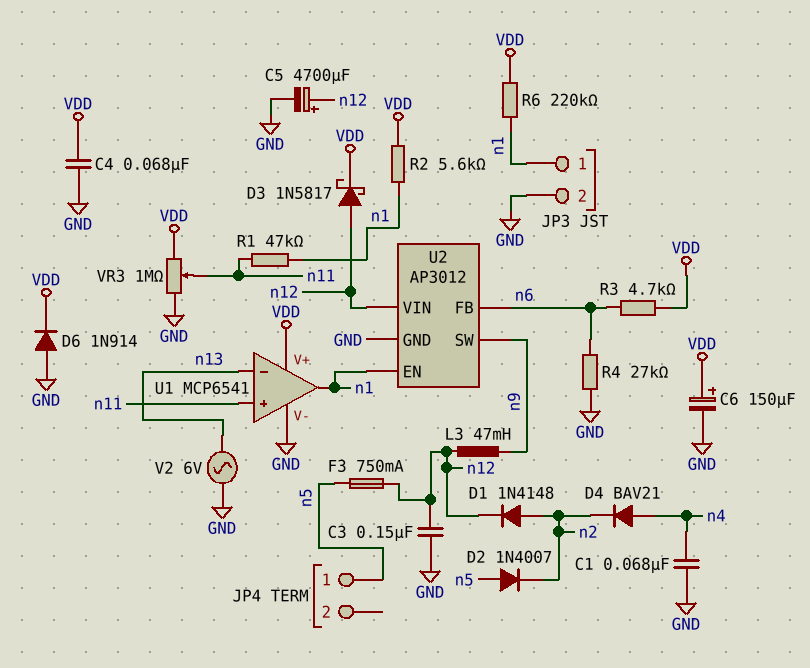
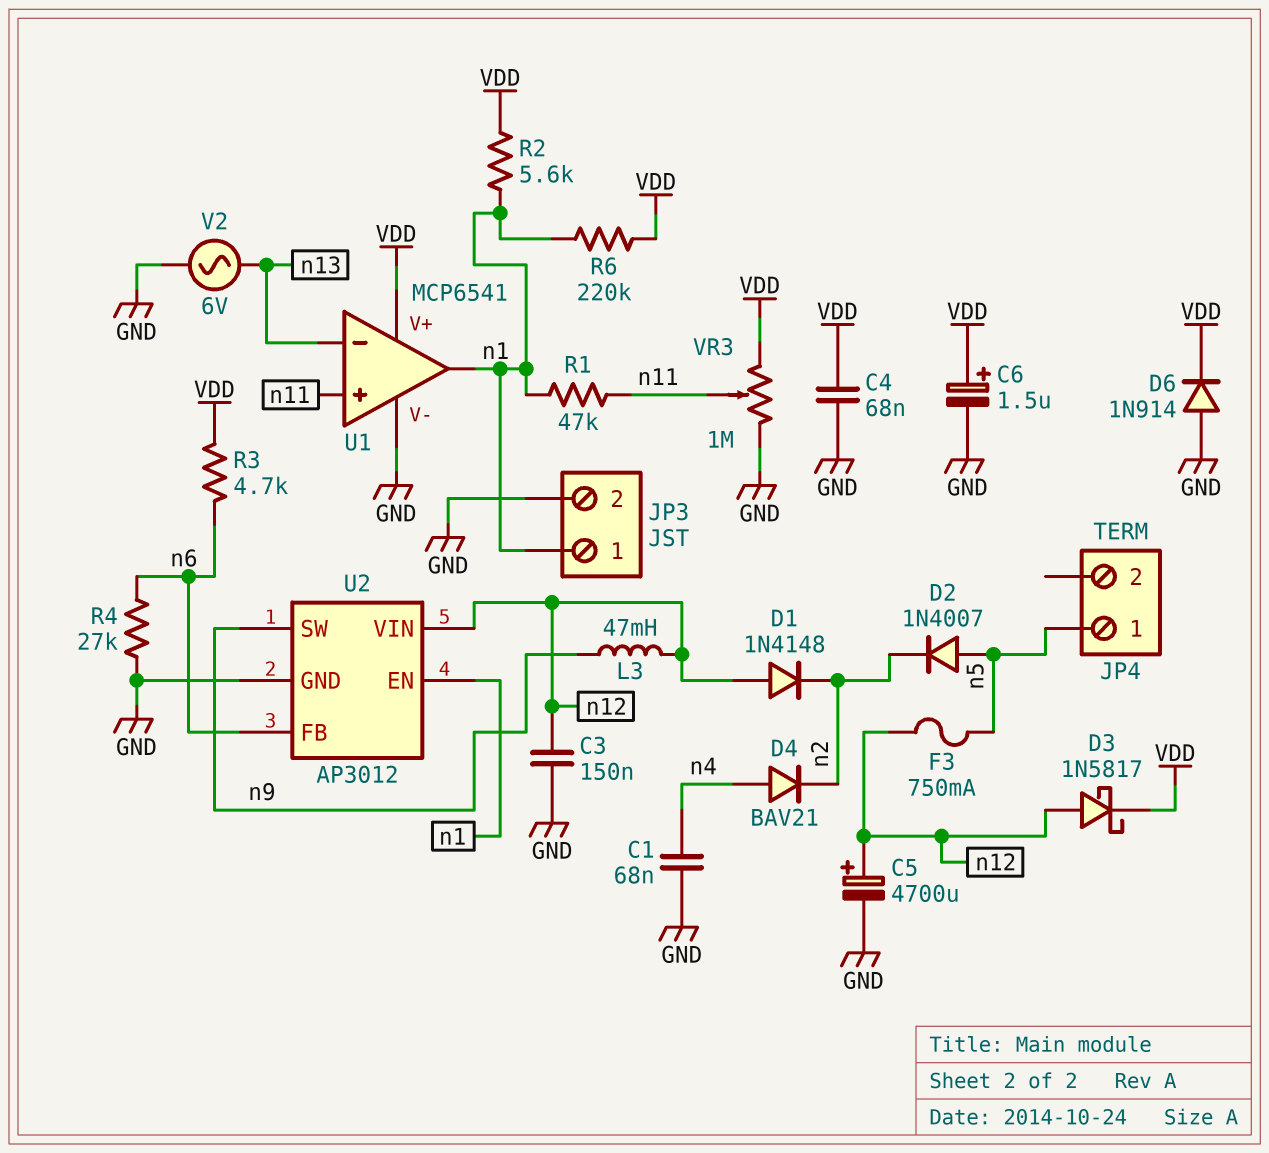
C6: 150uF (plus VDD, minus GND) -> 1.5uF (plus VDD, minus GND)
D1: diode 1N4148 (A n2, K n12) -> diode 1N4148 (A n12, K n2)

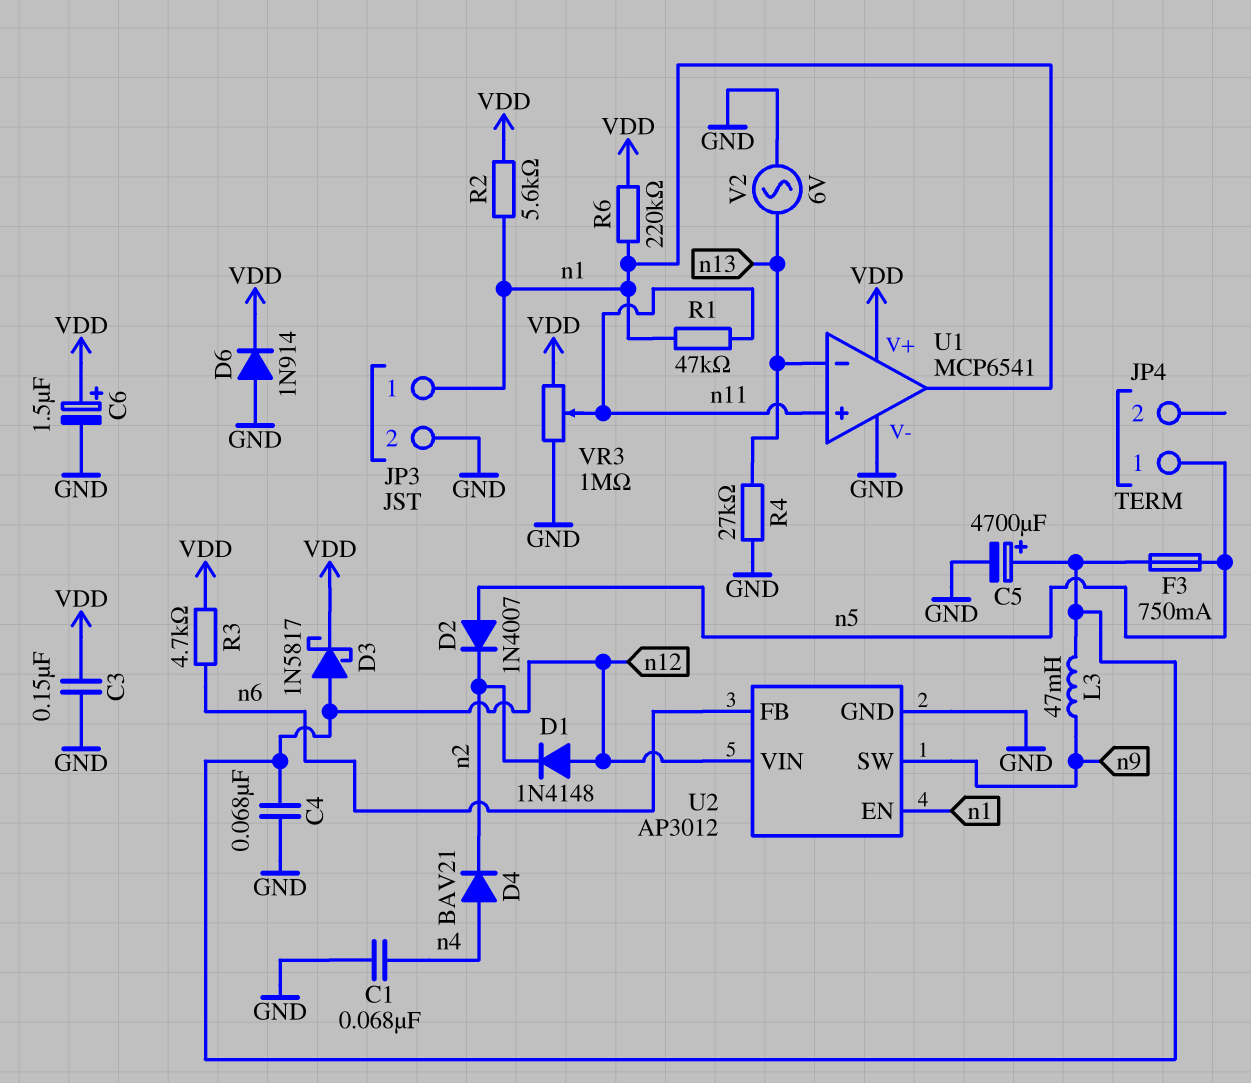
C3: 150nF (GND, n12) -> 150nF (GND, VDD)
C4: 68nF (GND, VDD) -> 68nF (GND, n12)
R4: 27k (GND, n6) -> 27k (GND, n13)

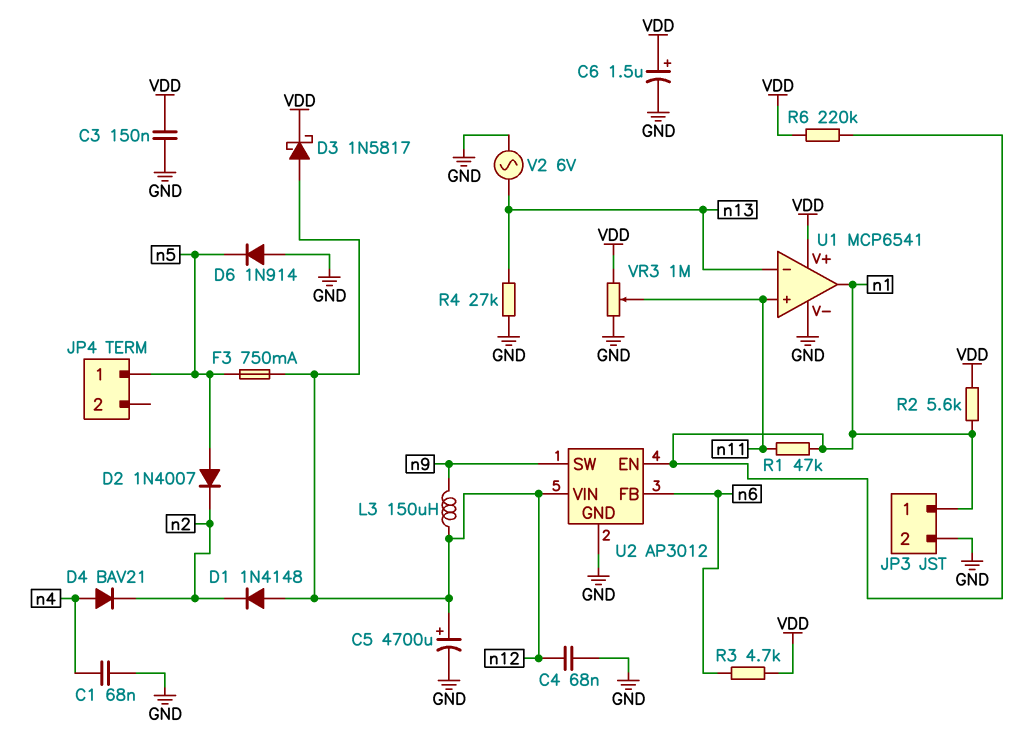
D6: diode 1N914 (A GND, K VDD) -> diode 1N914 (A GND, K n5)
L3: 47mH (n9, n12) -> 150uH (n9, n12)

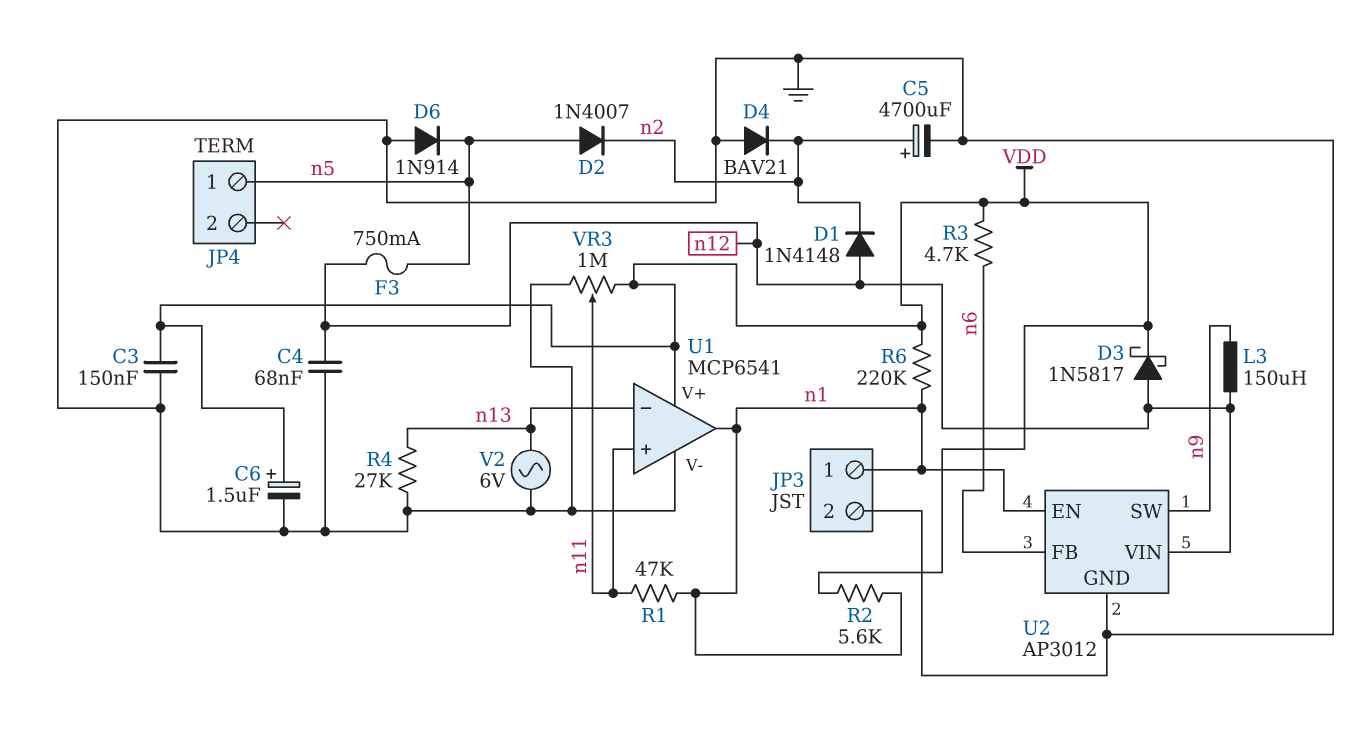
C1: 68nF (GND, n4) -> none
C5: 4700uF (plus n12, minus GND) -> 4700uF (plus n2, minus GND)
D4: diode BAV21 (A n4, K n2) -> diode BAV21 (A GND, K n2)

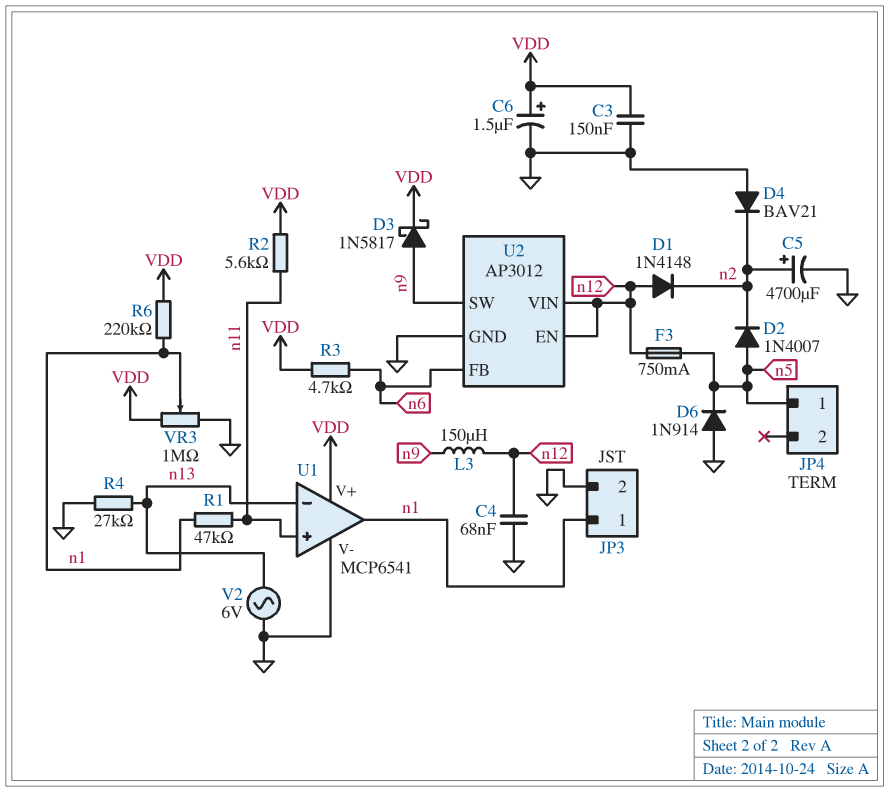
D3: schottky 1N5817 (A n12, K VDD) -> schottky 1N5817 (A n9, K VDD)
R2: 5.6k (VDD, n1) -> 5.6k (VDD, n11)
U2 pin EN: n1 -> n12
VR3: 1M (GND, VDD, wiper n11) -> 1M (GND, VDD, wiper n1)

